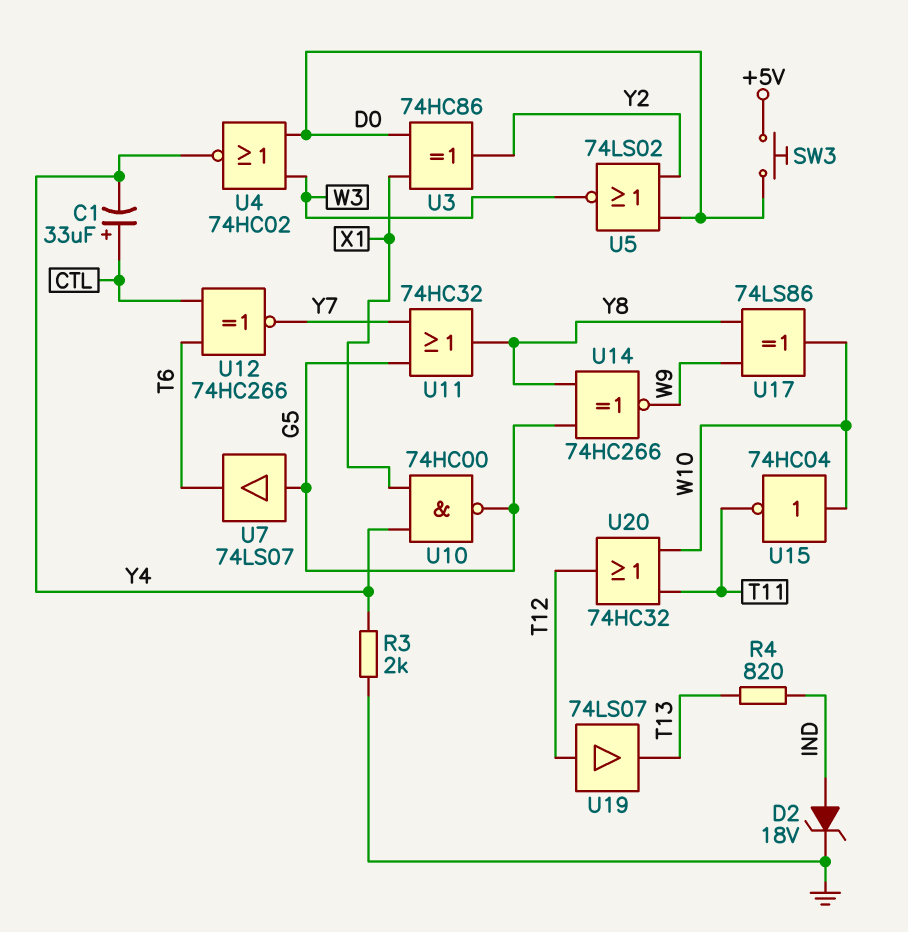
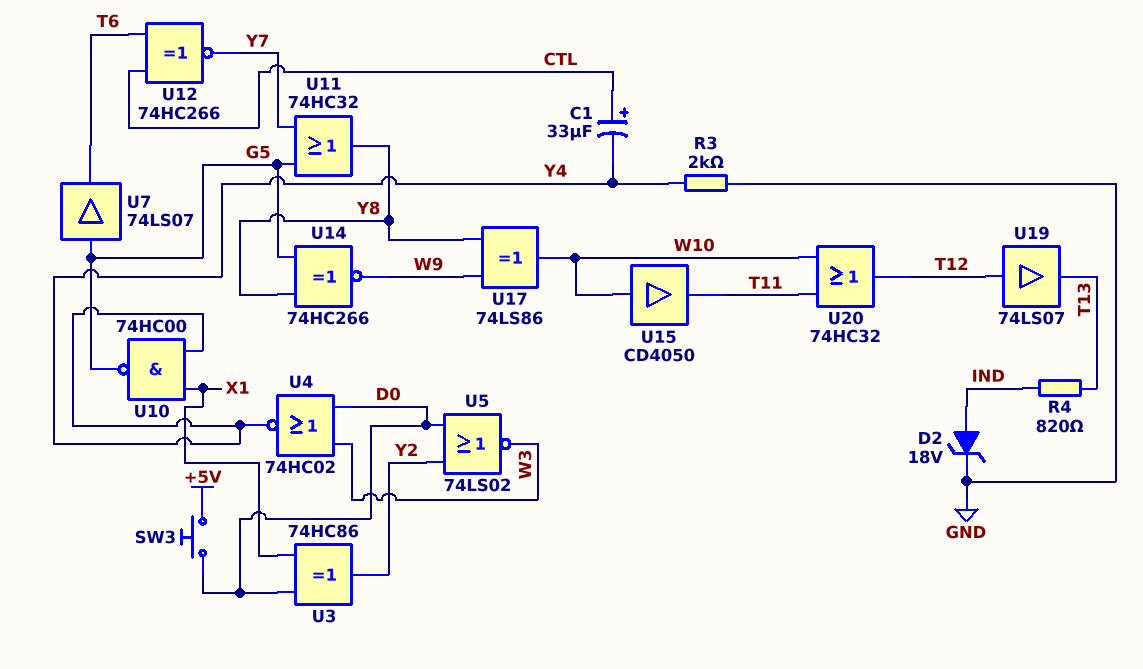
U15: NOT 74HC04 (in W10, out T11) -> buffer CD4050 (in W10, out T11)

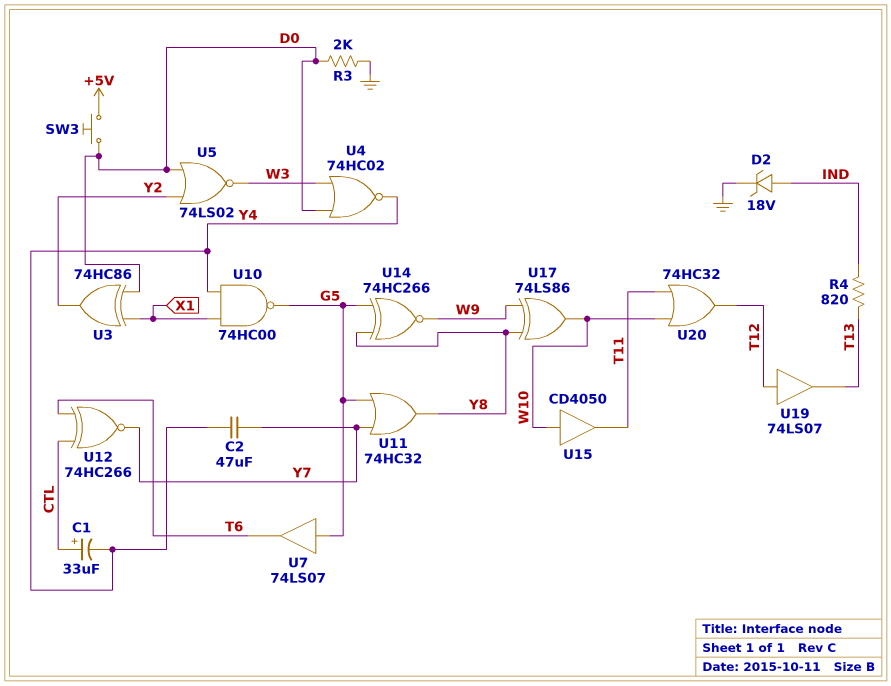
C2: none -> 47uF (Y4, Y7)
R3: 2k (GND, Y4) -> 2k (D0, GND)

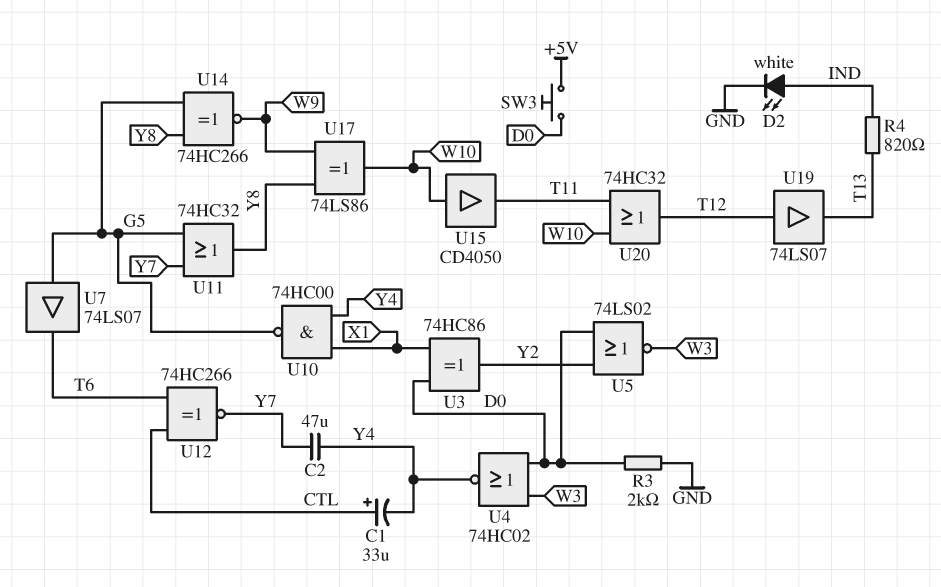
D2: zener 18V (A IND, K GND) -> LED white (A IND, K GND)

